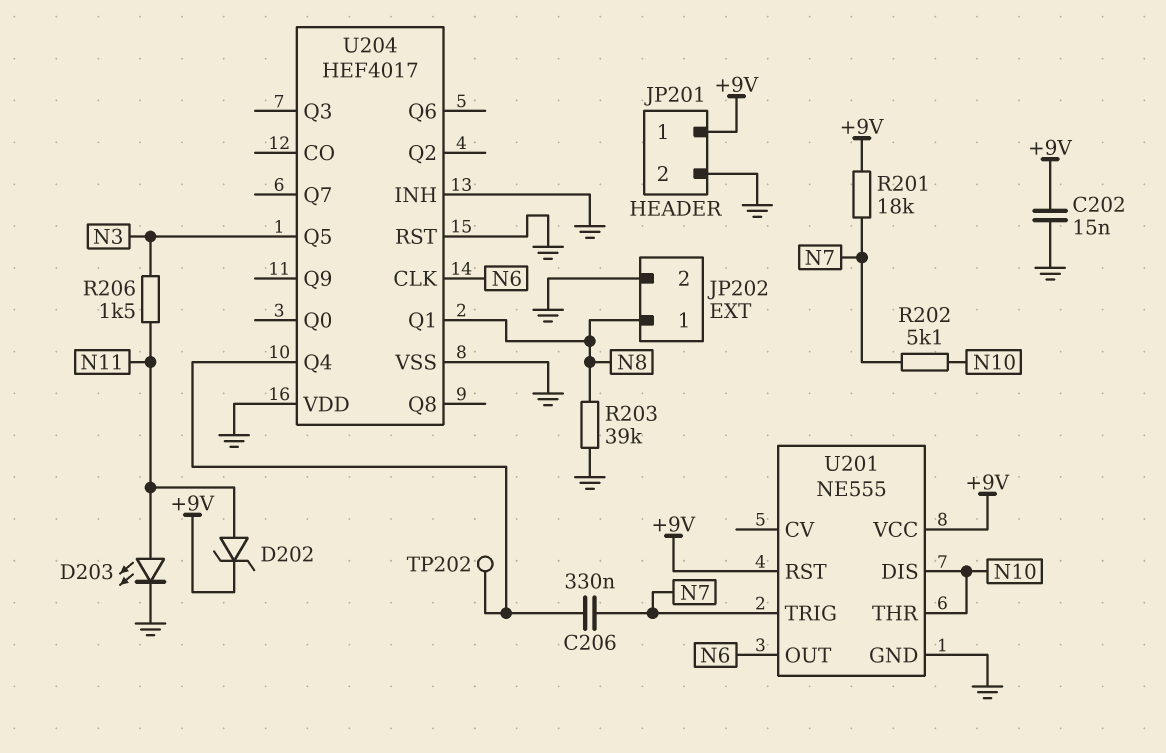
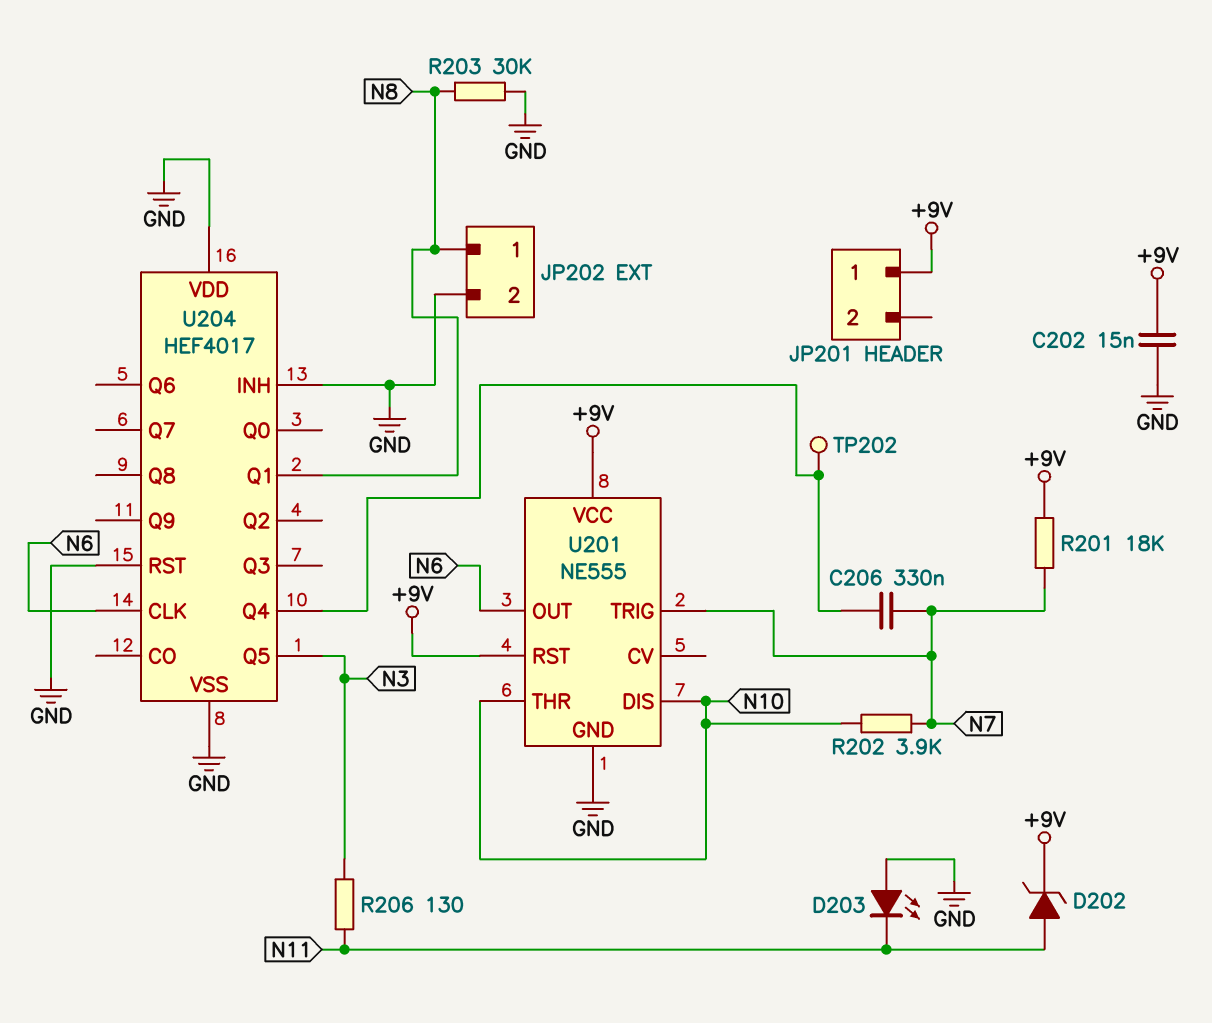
D203: LED (A N11, K GND) -> LED (A GND, K N11)
JP201 pin 2: GND -> none
R202: 5.1k (N7, N10) -> 3.9k (N7, N10)
R203: 39k (GND, N8) -> 30k (GND, N8)
R206: 1.5k (N3, N11) -> 130 (N3, N11)

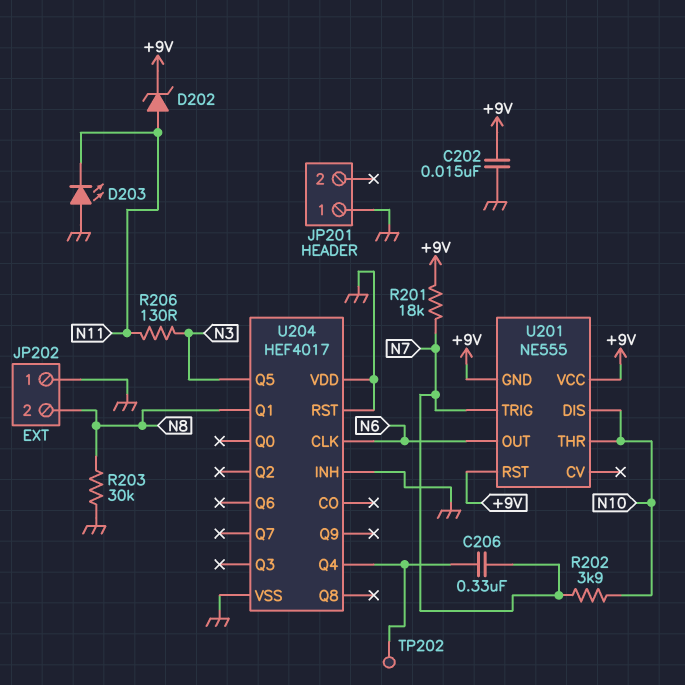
JP201 pin 1: +9V -> GND
JP202 pin 1: N8 -> GND
JP202 pin 2: GND -> N8
U201 pin GND: GND -> +9V

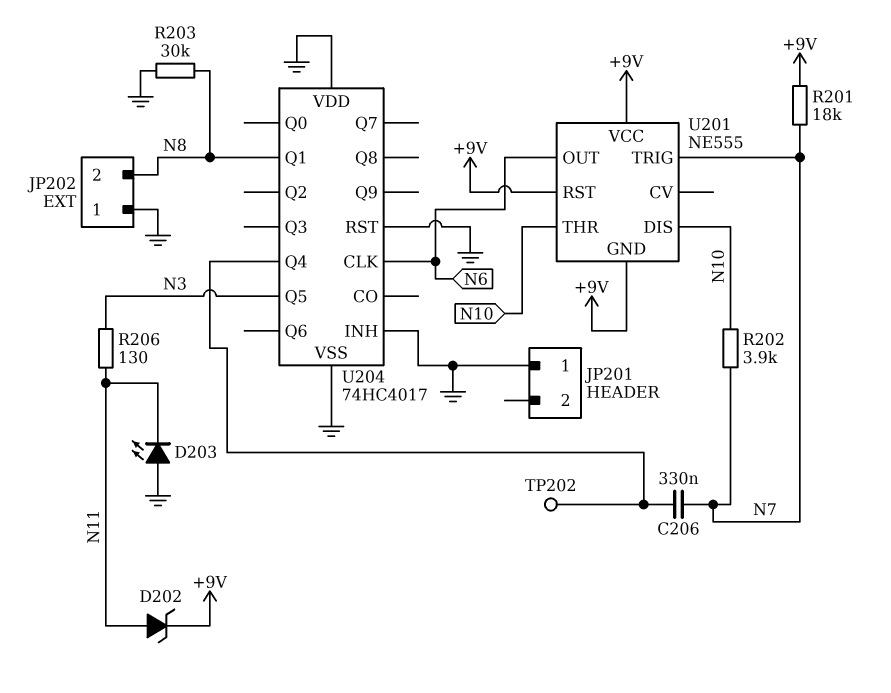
C202: 15nF (+9V, GND) -> none
U204: HEF4017 -> 74HC4017

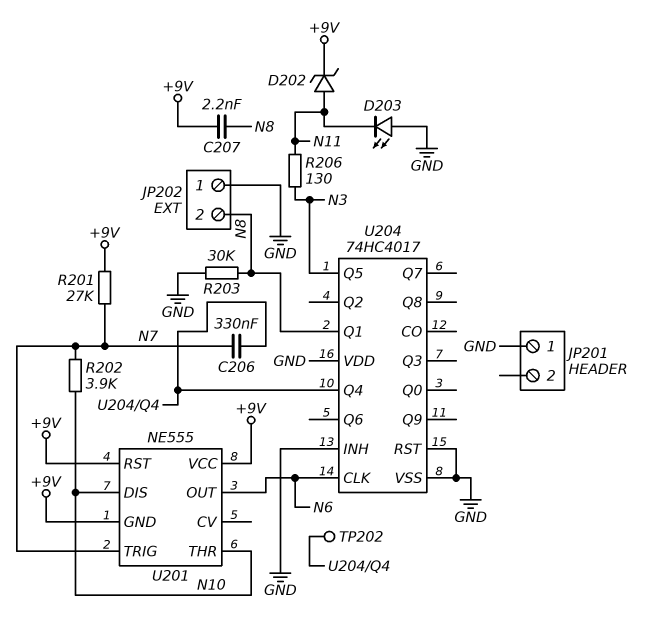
C207: none -> 2.2nF (+9V, N8)
R201: 18k (+9V, N7) -> 27k (+9V, N7)

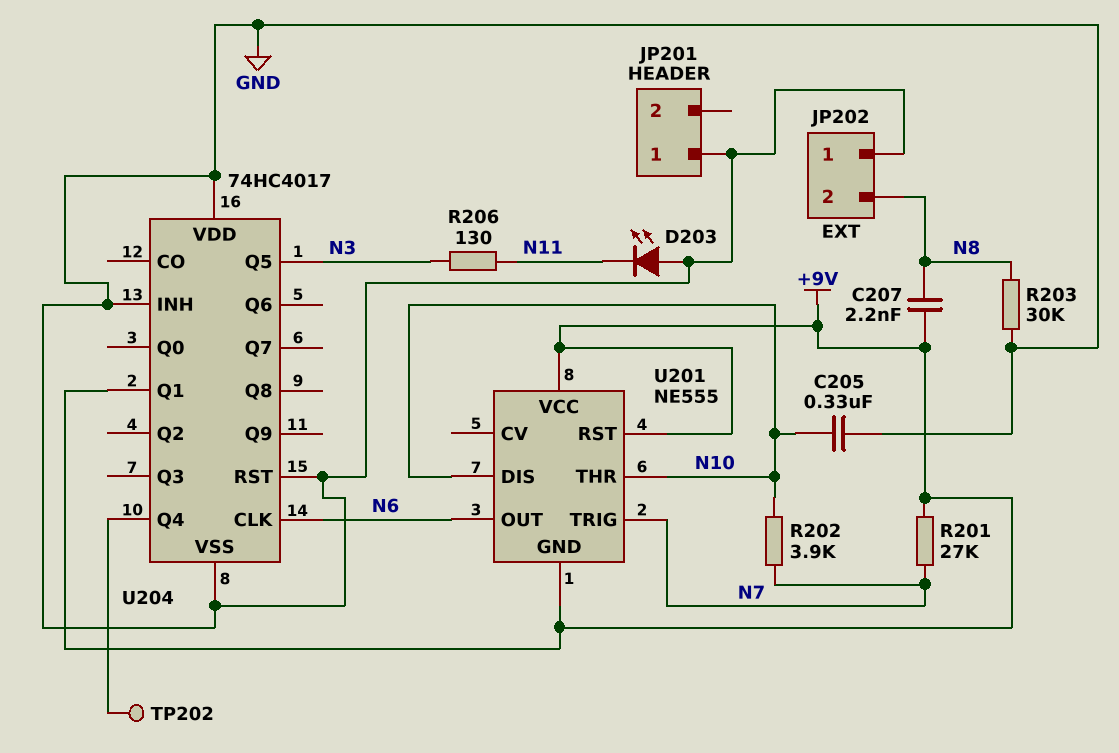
C205: none -> 330nF (GND, N10)
C206: 330nF (N7, U204/Q4) -> none
D202: zener (A N11, K +9V) -> none
U204 pin Q1: N8 -> +9V

